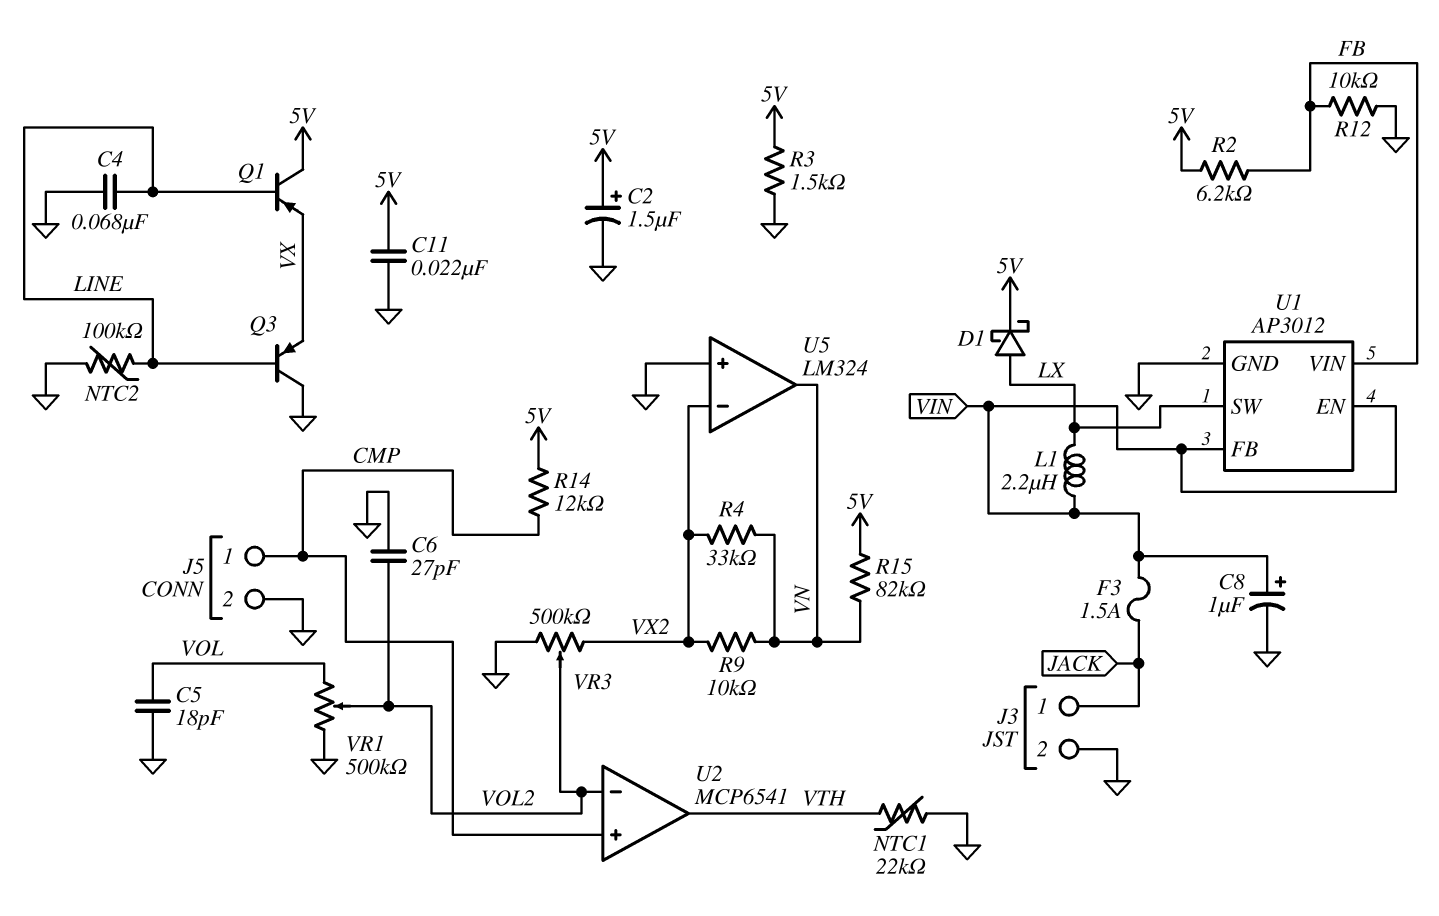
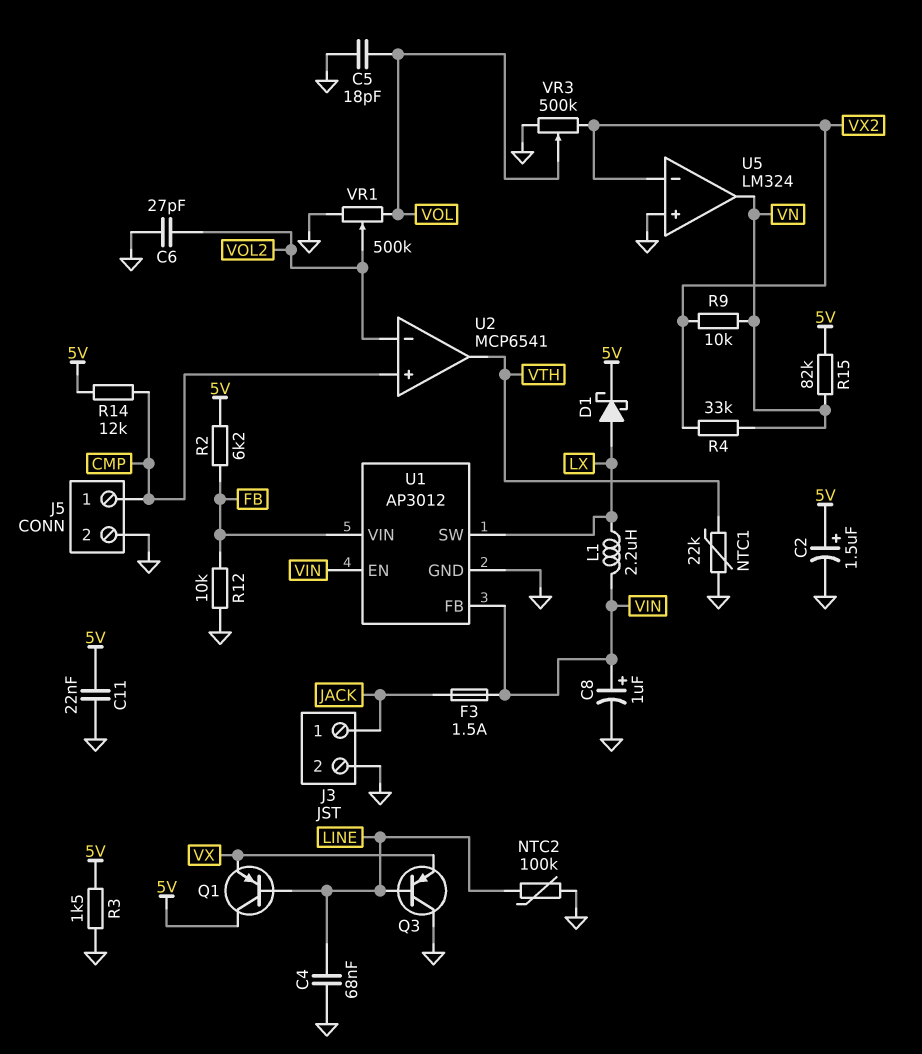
VR3: 500k (GND, VX2, wiper VOL2) -> 500k (GND, VX2, wiper VOL)

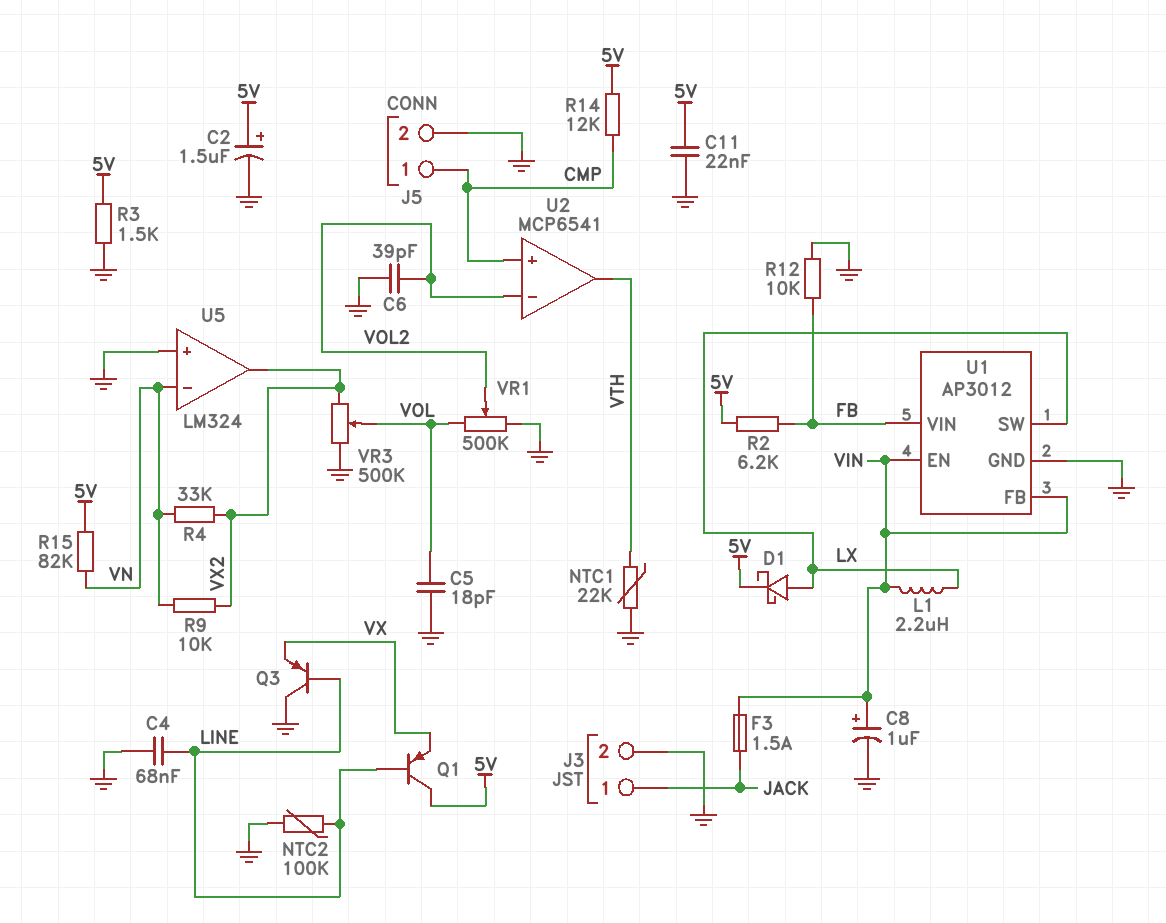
C6: 27pF (GND, VOL2) -> 39pF (GND, VOL2)
U5 pin in-: VX2 -> VN
U5 pin out: VN -> VX2

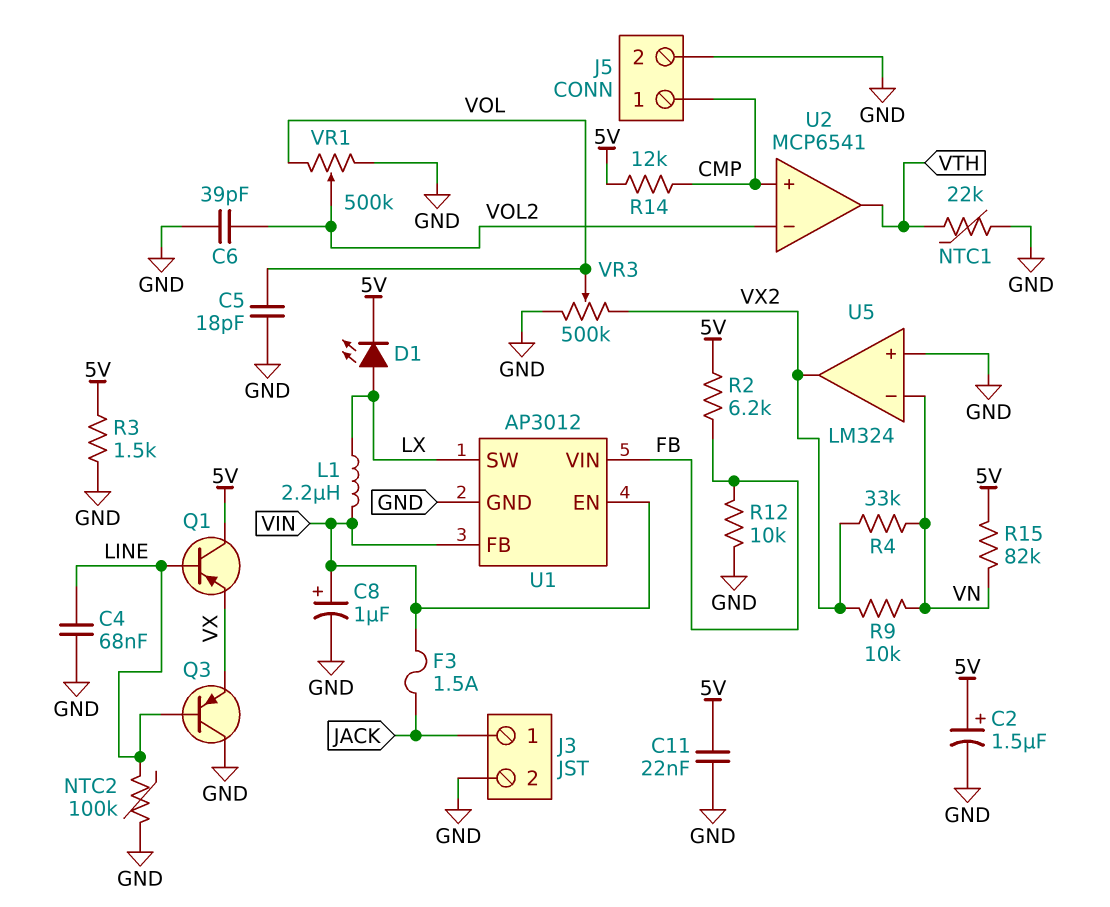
D1: schottky (A LX, K 5V) -> LED (A LX, K 5V)

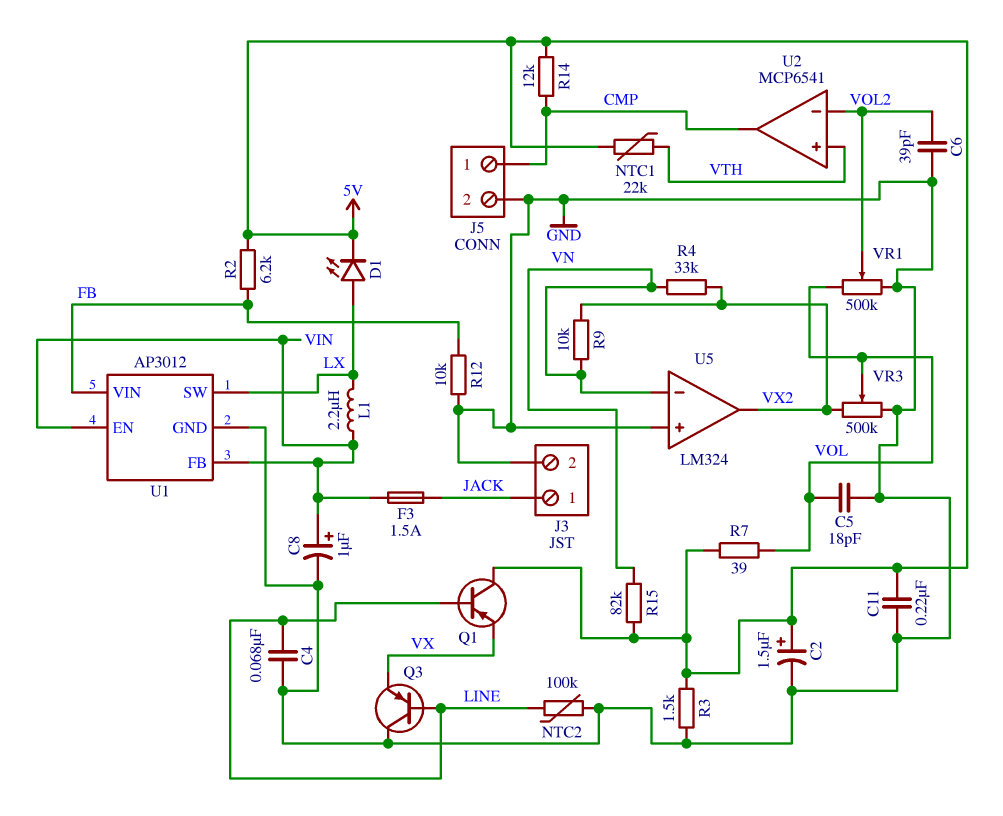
C11: 22nF (5V, GND) -> 220nF (5V, GND)
NTC1: 22k (GND, VTH) -> 22k (5V, VTH)
R7: none -> 39 (5V, VOL)
U2 pin in+: CMP -> VTH
U2 pin out: VTH -> CMP

